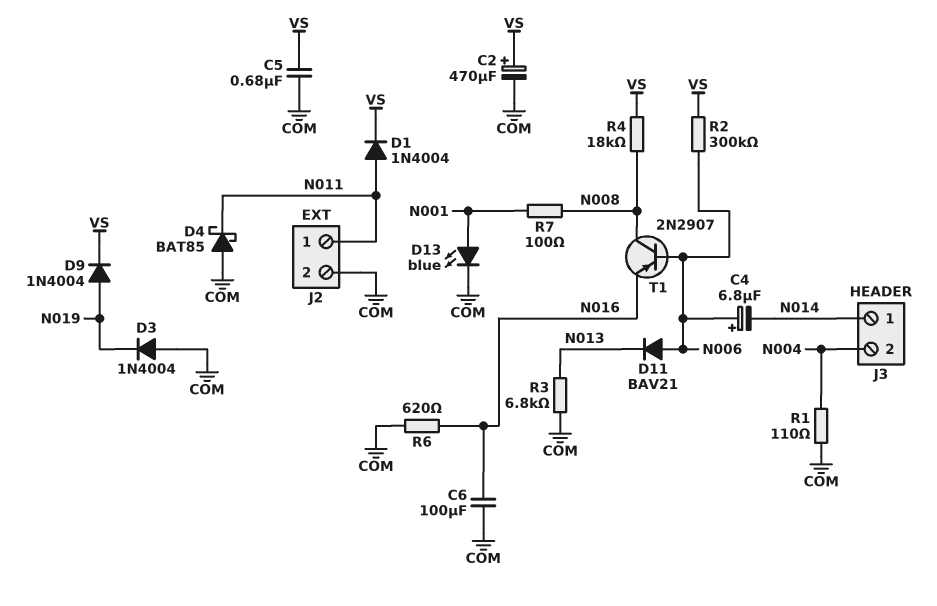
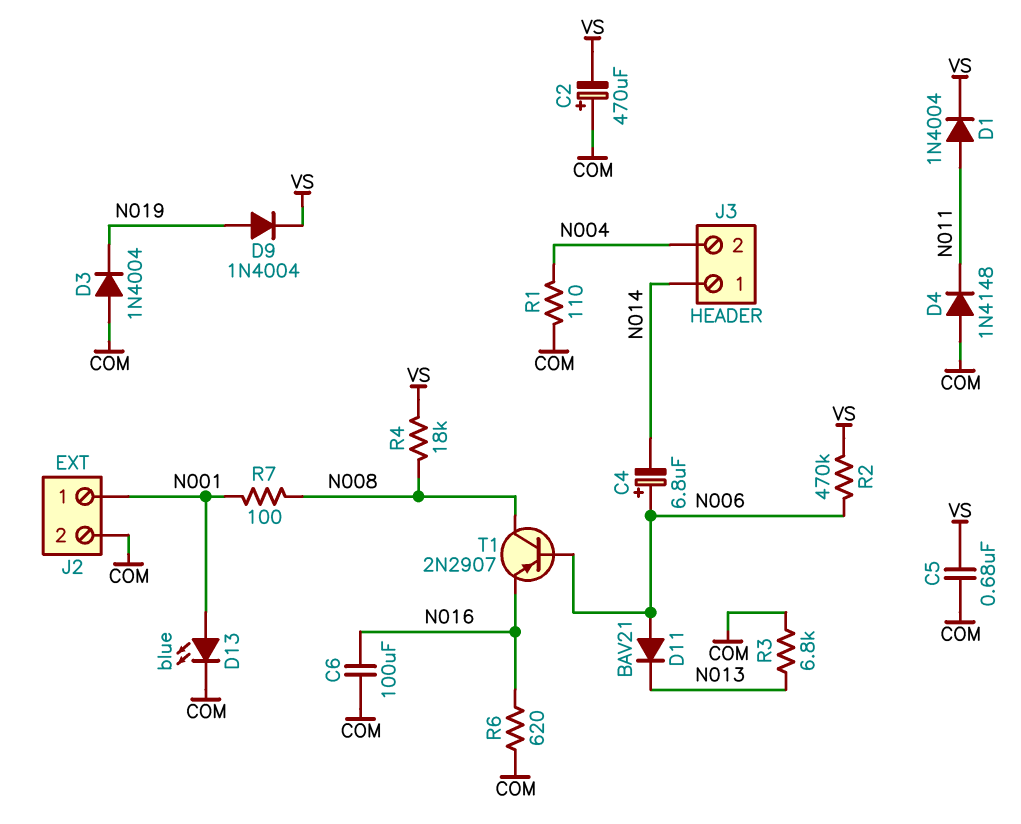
C2: 470uF (plus VS, minus COM) -> 470uF (plus COM, minus VS)
D4: schottky BAT85 (A COM, K N011) -> diode 1N4148 (A COM, K N011)
J2 pin 1: N011 -> N001
R2: 300k (N006, VS) -> 470k (N006, VS)

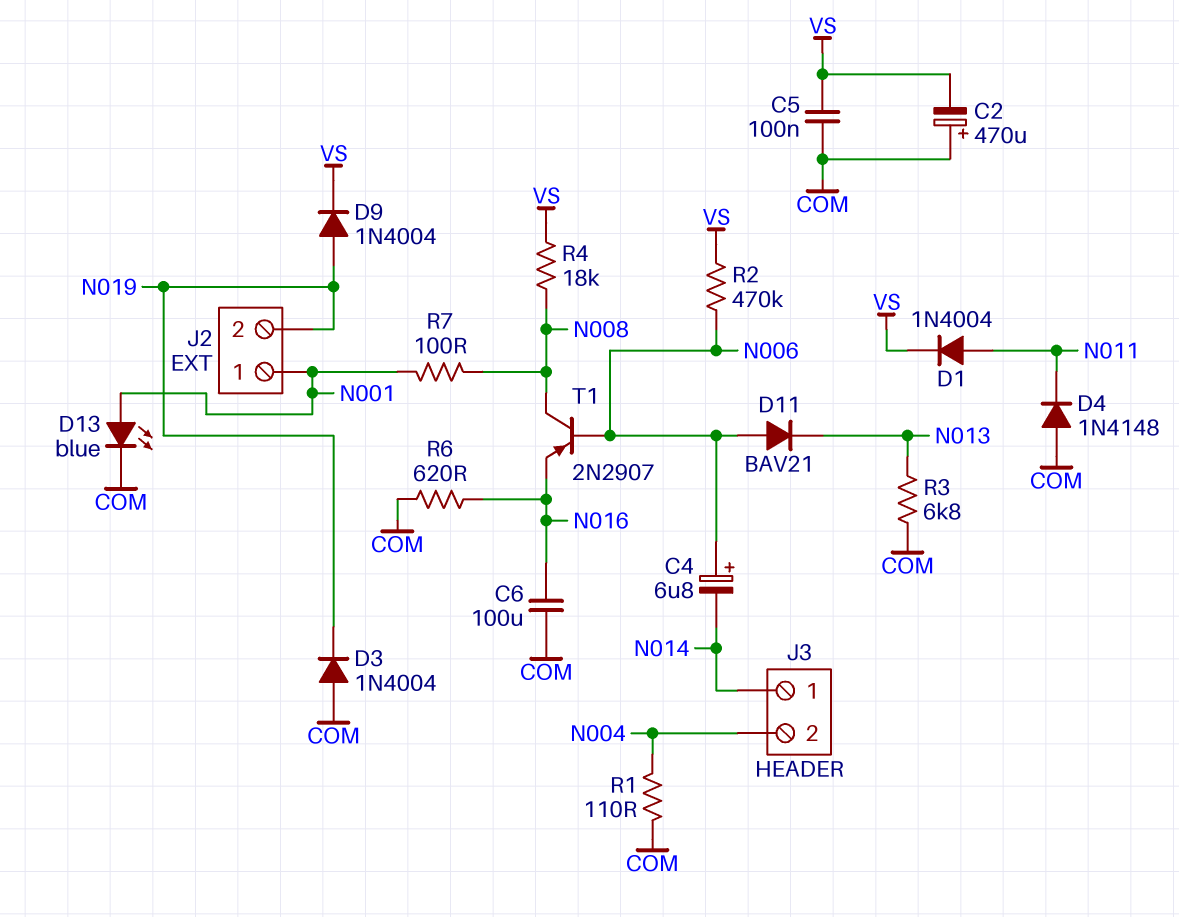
C5: 680nF (COM, VS) -> 100nF (COM, VS)
J2 pin 2: COM -> N019

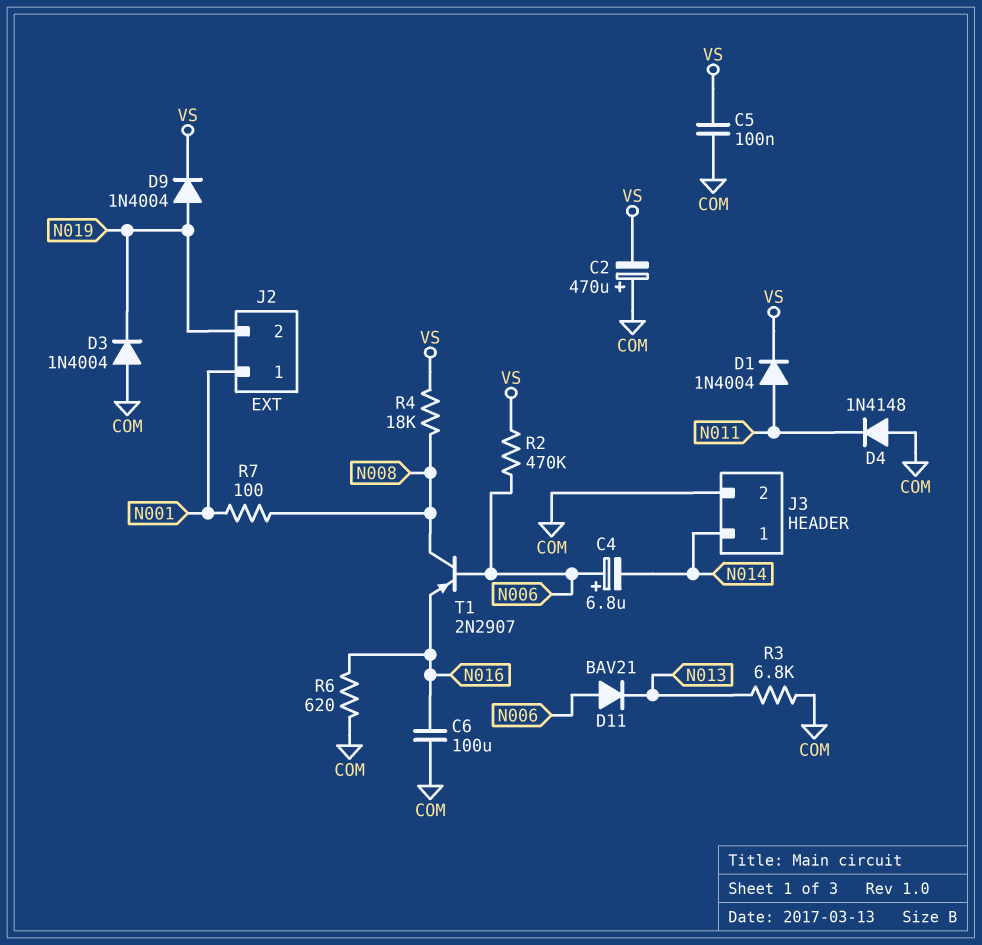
D13: LED blue (A N001, K COM) -> none
J3 pin 2: N004 -> COM
R1: 110 (COM, N004) -> none

